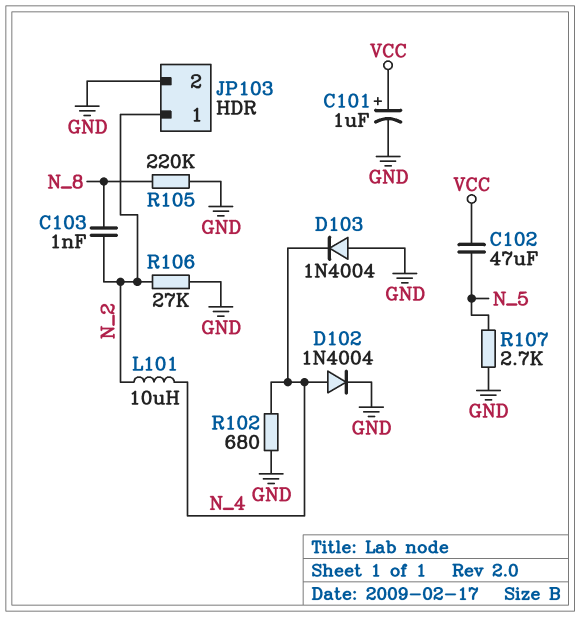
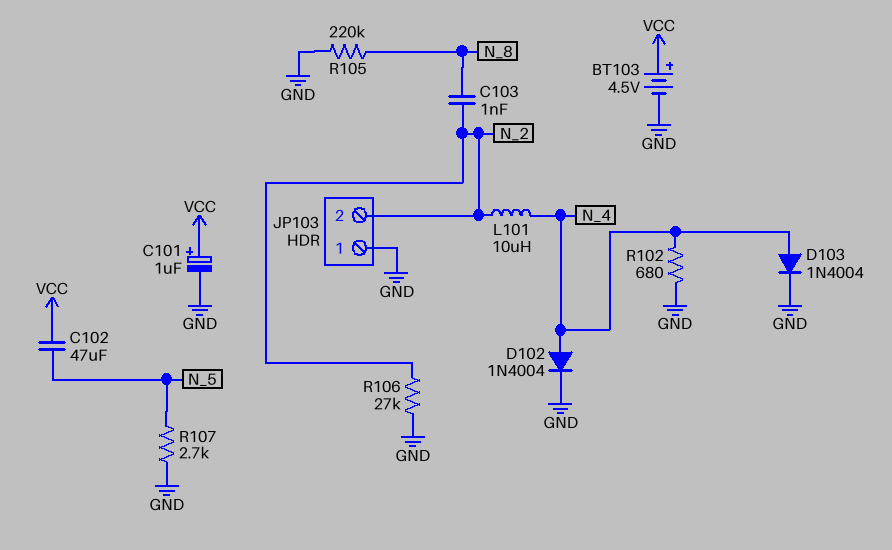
BT103: none -> 4.5V (plus VCC, minus GND)
D103: diode 1N4004 (A GND, K N_4) -> diode 1N4004 (A N_4, K GND)
JP103 pin 1: N_2 -> GND
JP103 pin 2: GND -> N_2

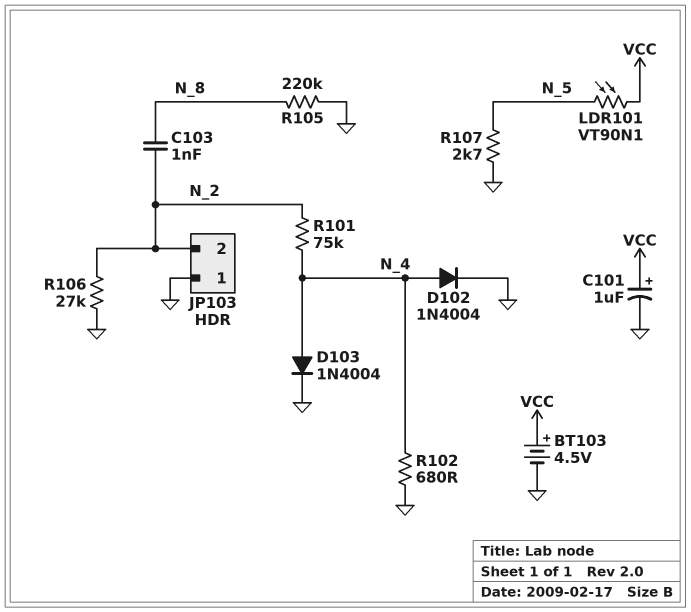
C102: 47uF (N_5, VCC) -> none
L101: 10uH (N_2, N_4) -> none
LDR101: none -> VT90N1 (N_5, VCC)
R101: none -> 75k (N_2, N_4)

